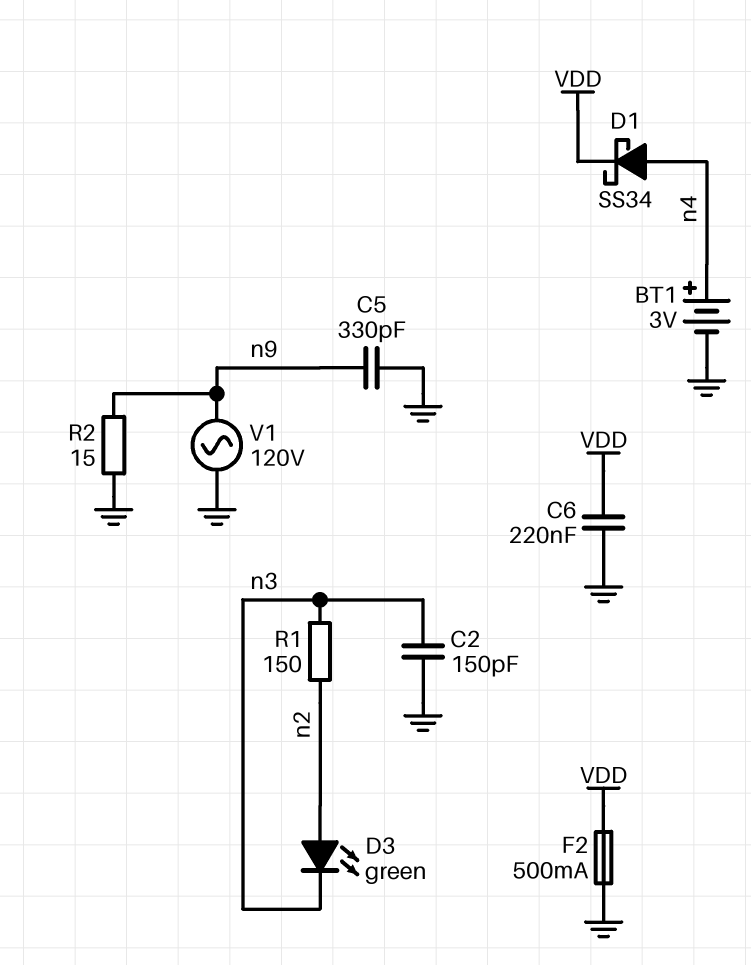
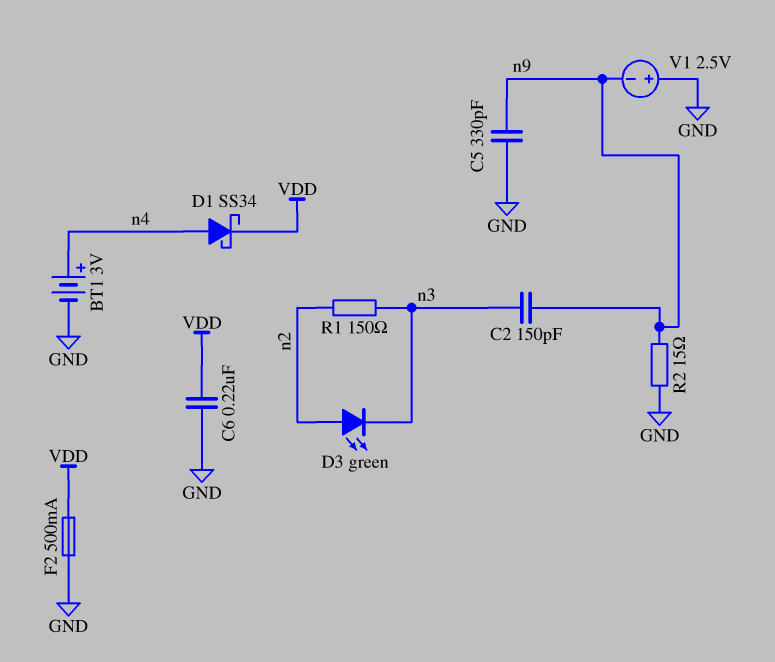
C2: 150pF (GND, n3) -> 150pF (n3, n9)
V1: AC 120V (GND, n9) -> 2.5V (plus GND, minus n9)

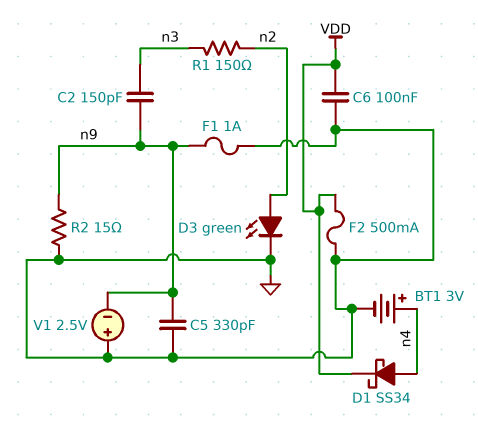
C6: 220nF (GND, VDD) -> 100nF (GND, VDD)
D3: LED green (A n2, K n3) -> LED green (A n2, K GND)
F1: none -> 1A (GND, n9)

